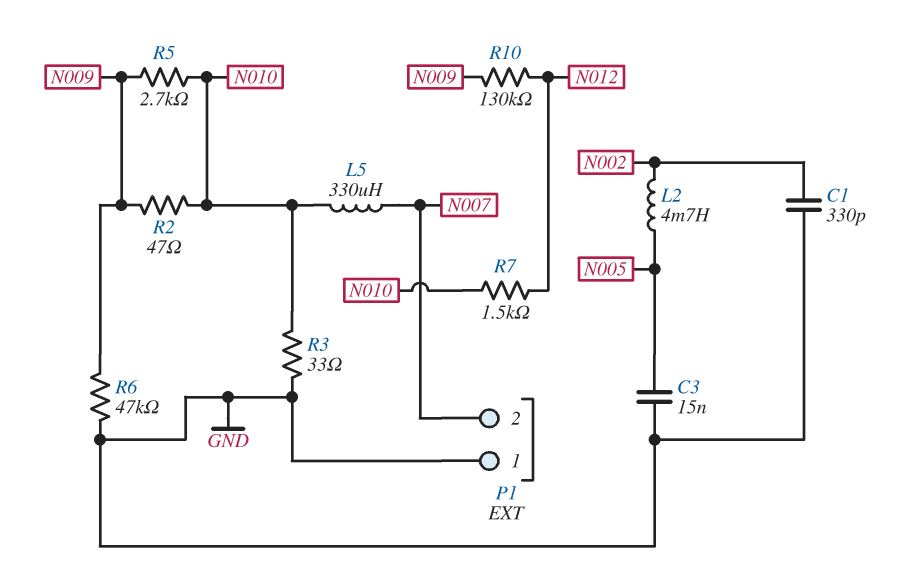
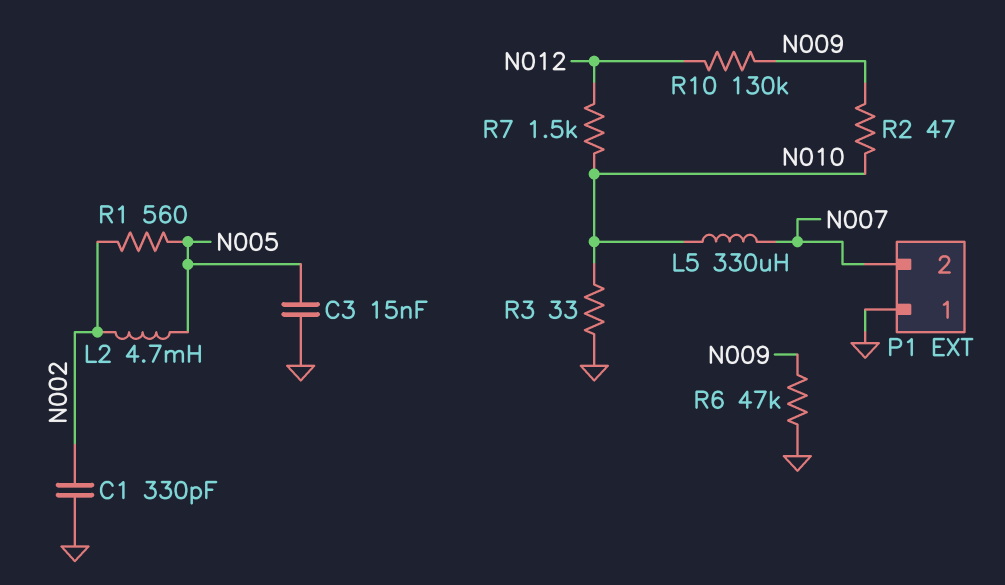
R1: none -> 560 (N002, N005)
R5: 2.7k (N009, N010) -> none

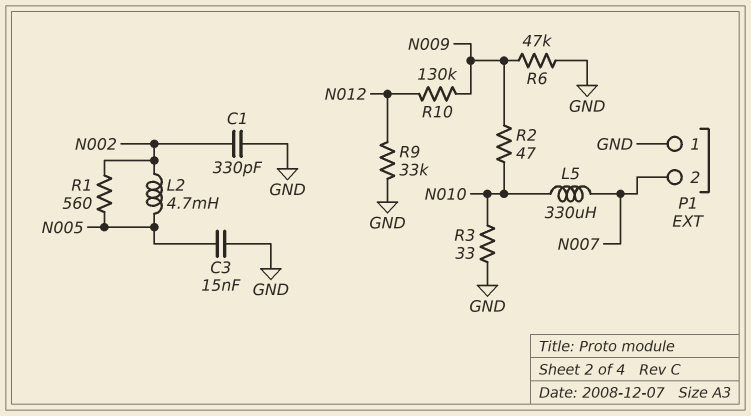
R7: 1.5k (N010, N012) -> none
R9: none -> 33k (GND, N012)

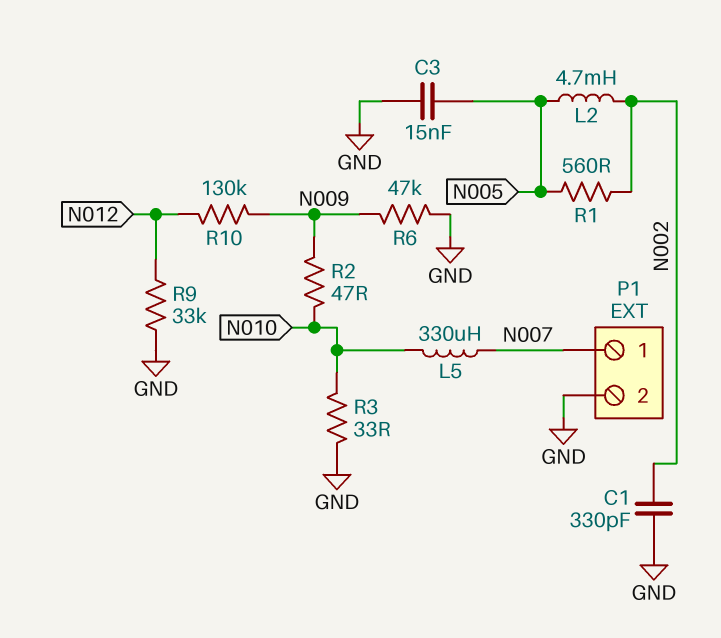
P1 pin 1: GND -> N007
P1 pin 2: N007 -> GND

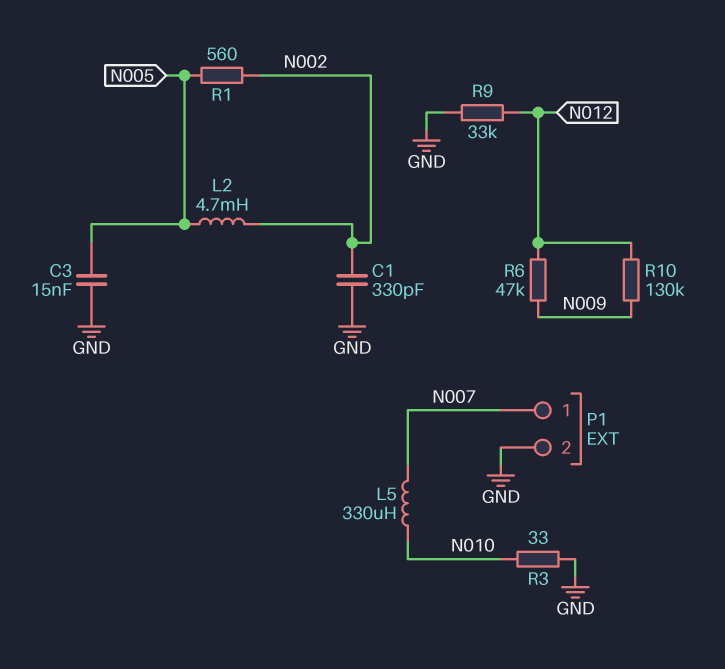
R2: 47 (N009, N010) -> none
R6: 47k (GND, N009) -> 47k (N009, N012)

